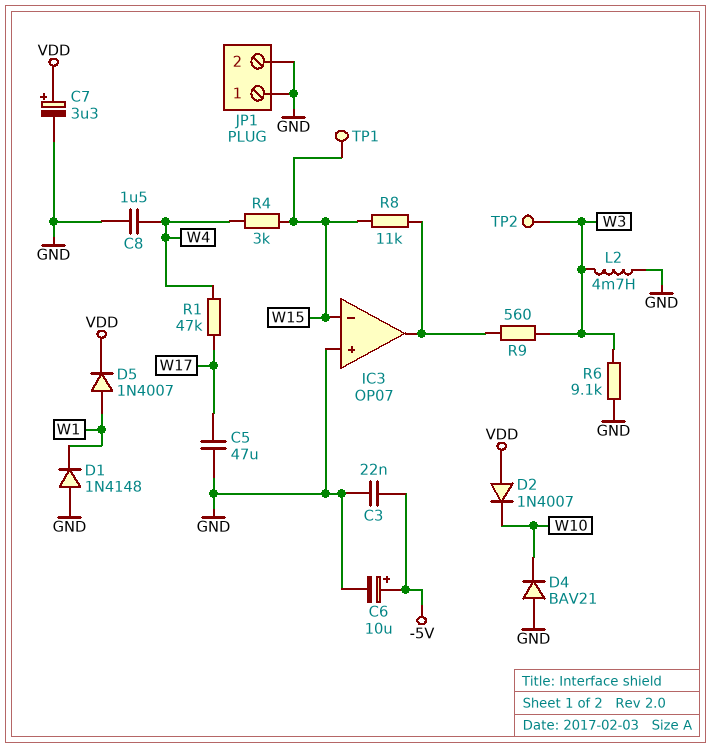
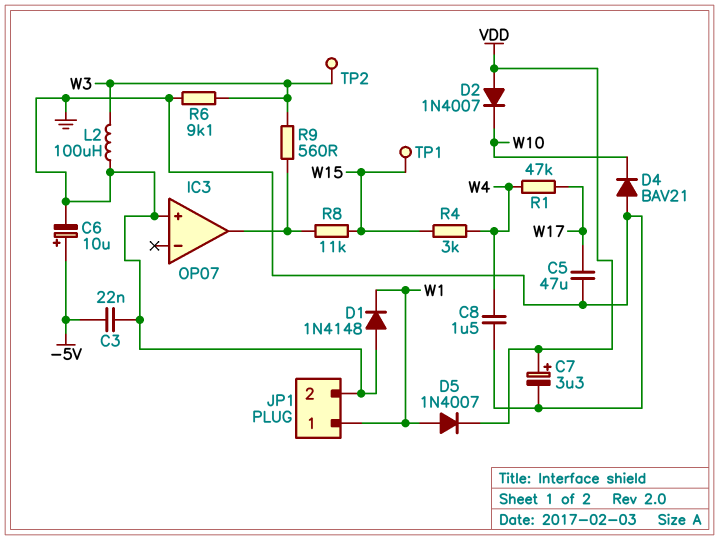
IC3 pin in-: W15 -> none
JP1 pin 1: GND -> W1
L2: 4.7mH (GND, W3) -> 100uH (GND, W3)

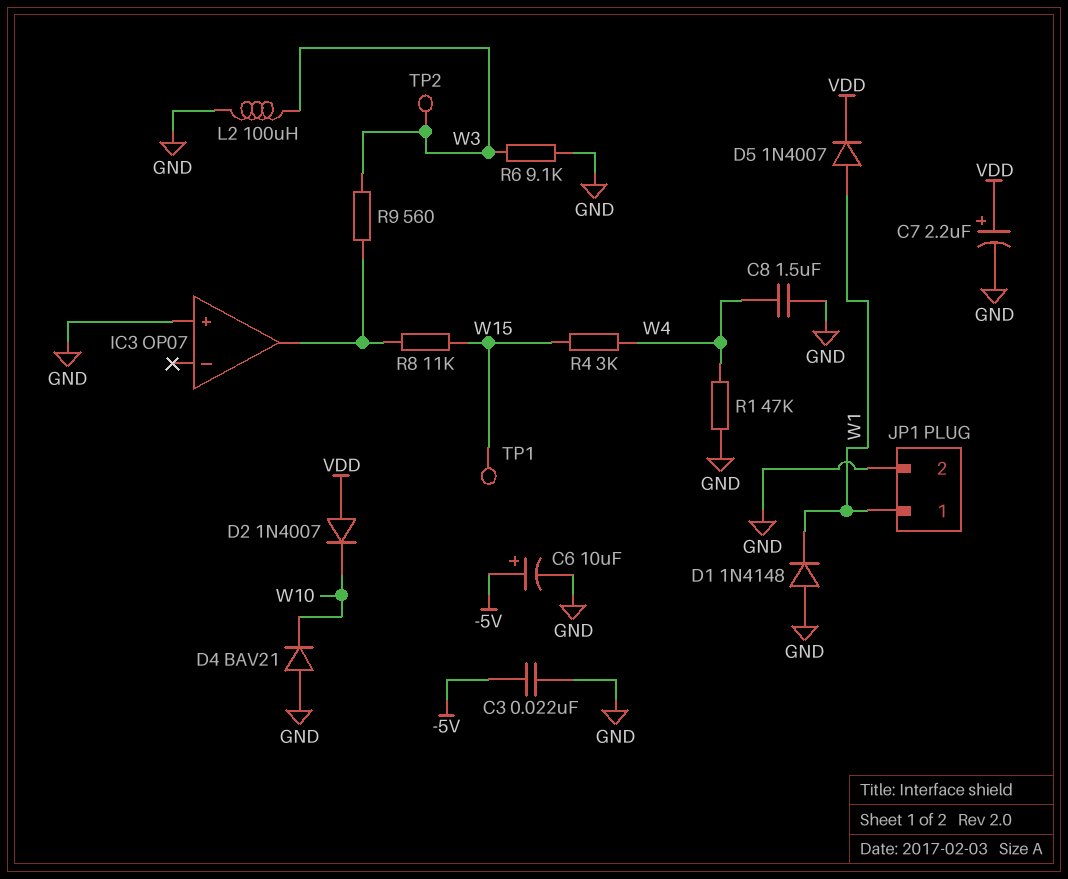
C5: 47uF (GND, W17) -> none
C7: 3.3uF (plus VDD, minus GND) -> 2.2uF (plus VDD, minus GND)
R1: 47k (W4, W17) -> 47k (GND, W4)

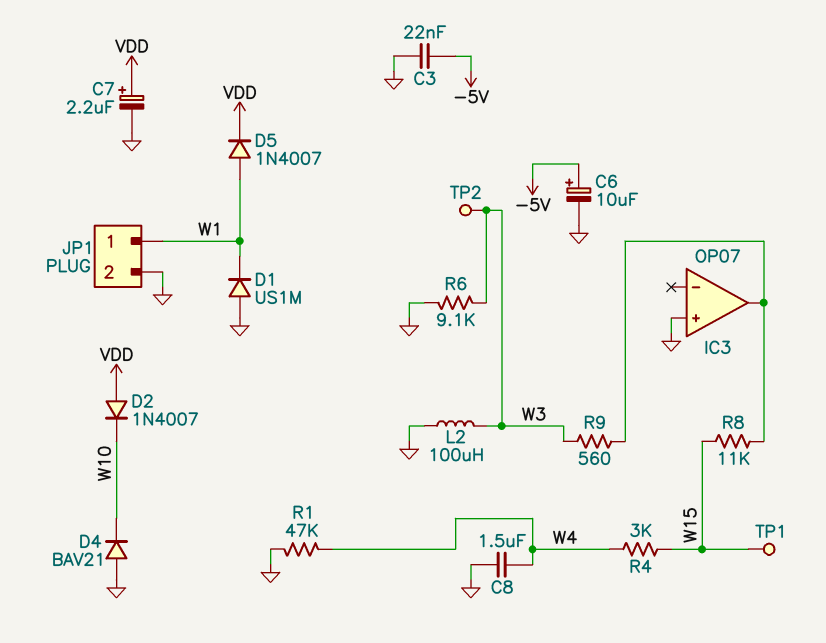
D1: diode 1N4148 (A GND, K W1) -> diode US1M (A GND, K W1)

